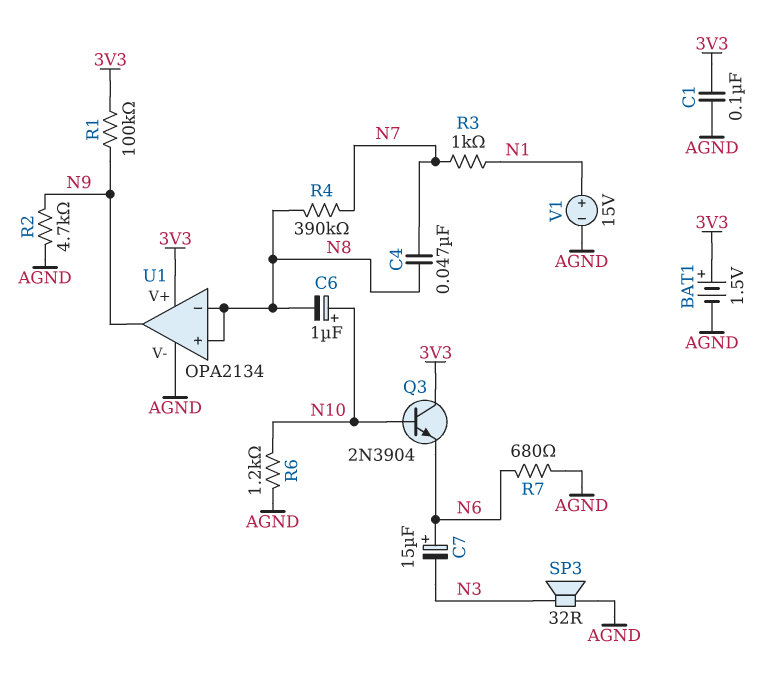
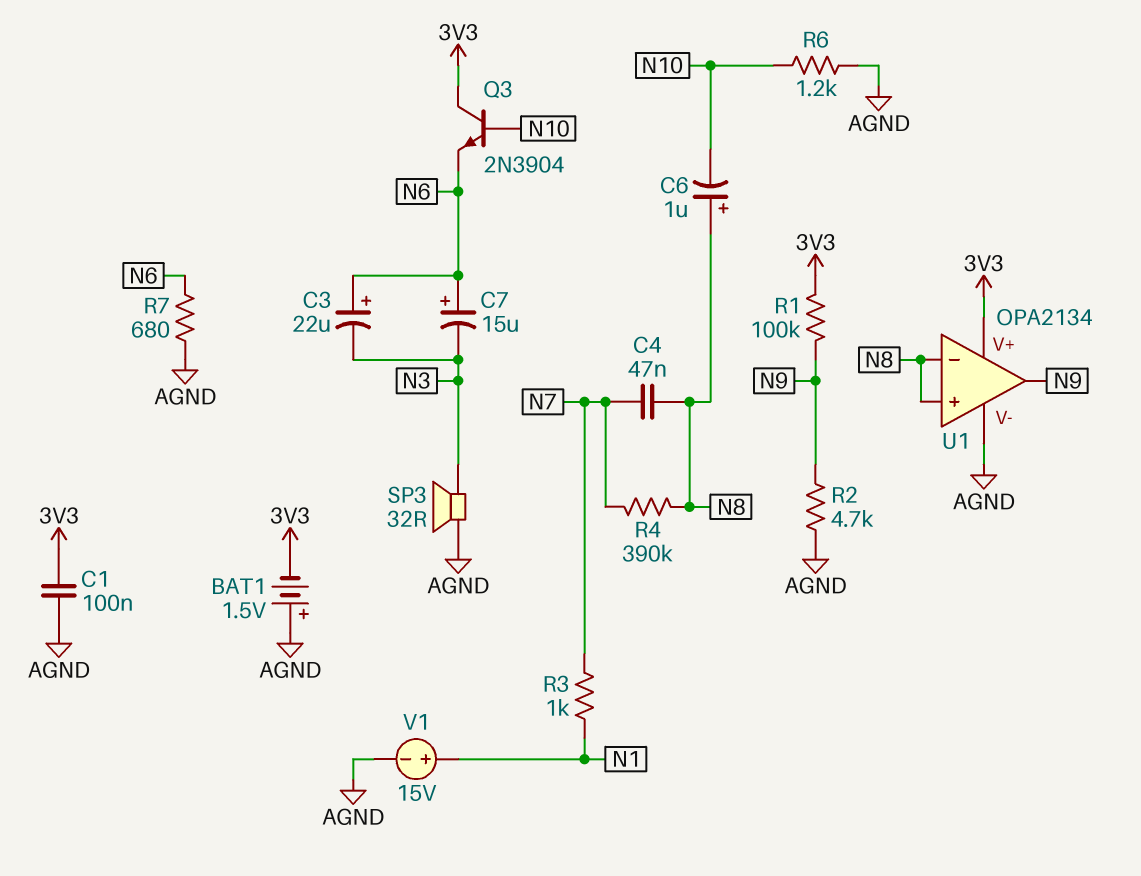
BAT1: 1.5V (plus 3V3, minus AGND) -> 1.5V (plus AGND, minus 3V3)
C3: none -> 22uF (plus N6, minus N3)
C6: 1uF (plus N10, minus N8) -> 1uF (plus N8, minus N10)

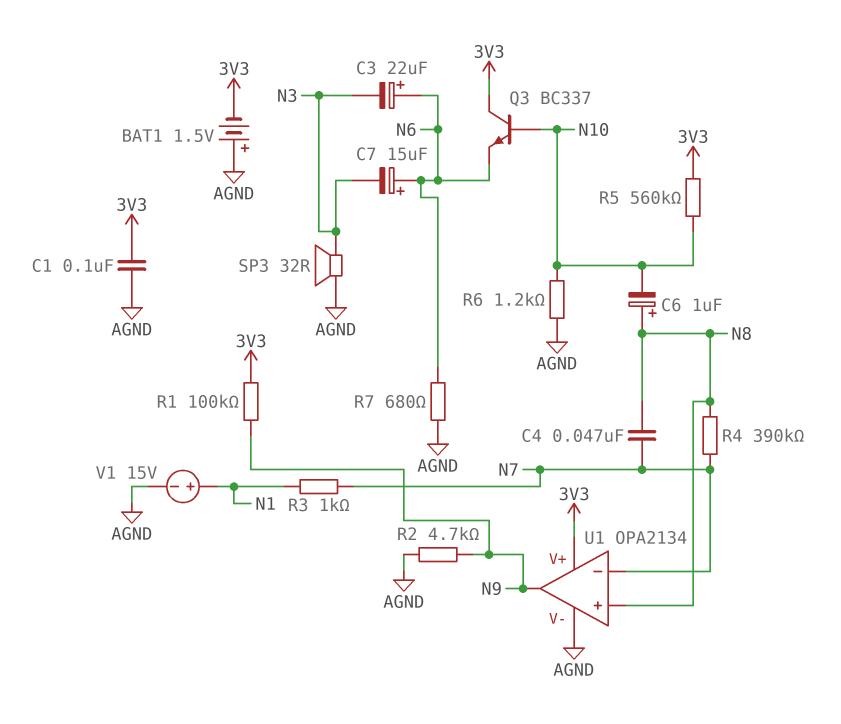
Q3: NPN 2N3904 (B N10, C 3V3, E N6) -> NPN BC337 (B N10, C 3V3, E N6)
R5: none -> 560k (3V3, N10)
U1 pin in-: N8 -> N7

